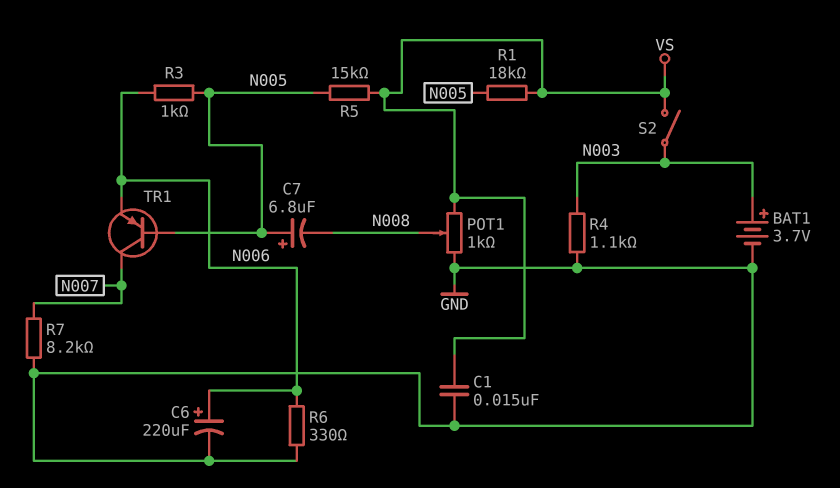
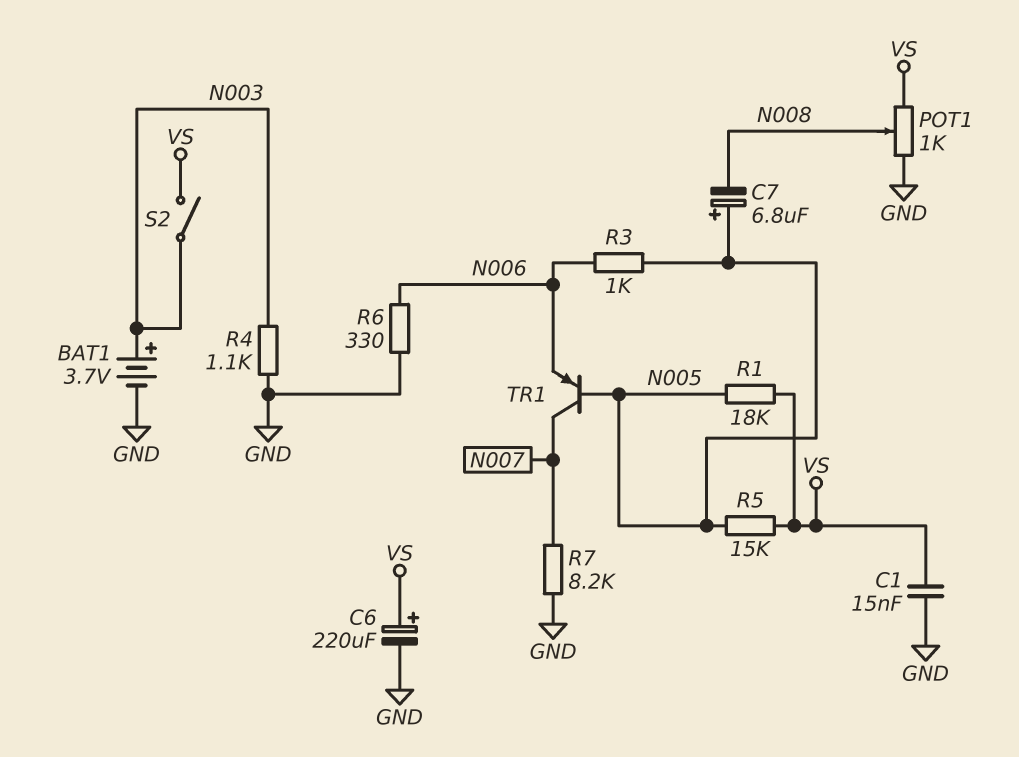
C6: 220uF (plus N006, minus GND) -> 220uF (plus VS, minus GND)

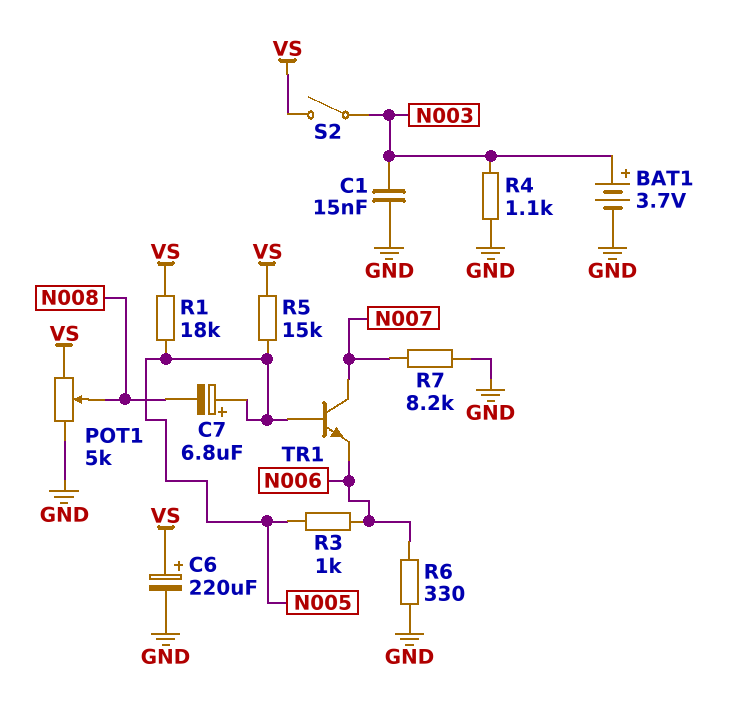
C1: 15nF (GND, VS) -> 15nF (GND, N003)
POT1: 1k (GND, VS, wiper N008) -> 5k (GND, VS, wiper N008)
TR1: PNP (B N005, C N007, E N006) -> NPN (B N005, C N007, E N006)

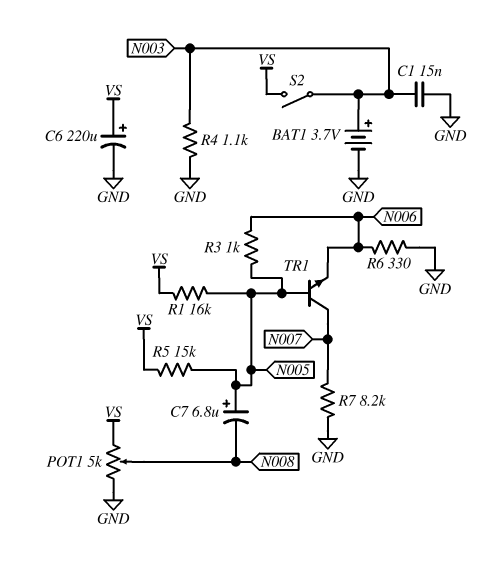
R1: 18k (N005, VS) -> 16k (N005, VS)

